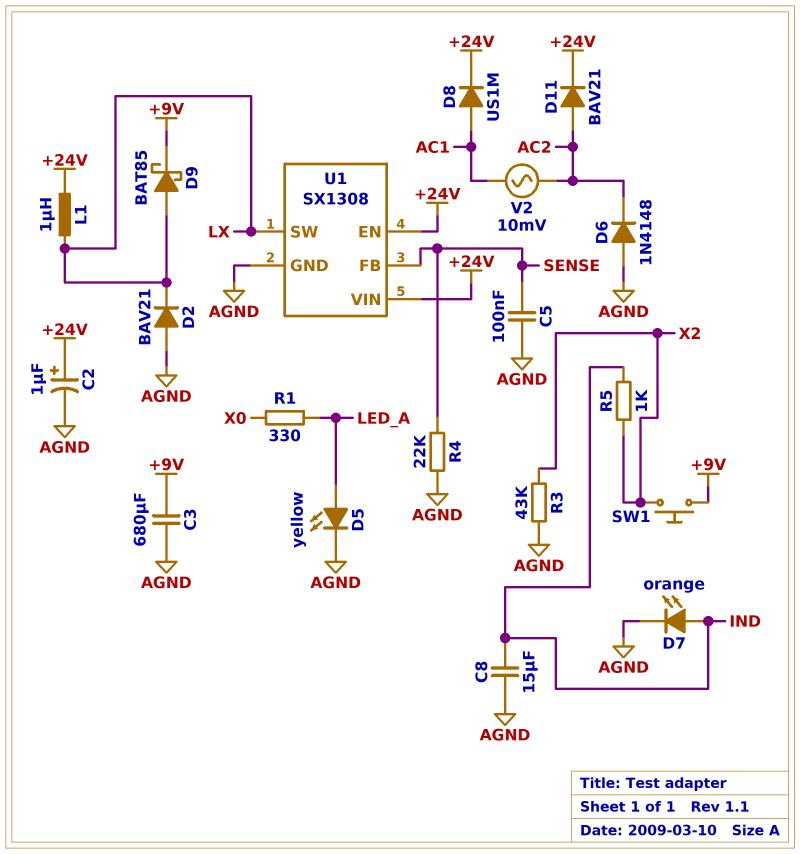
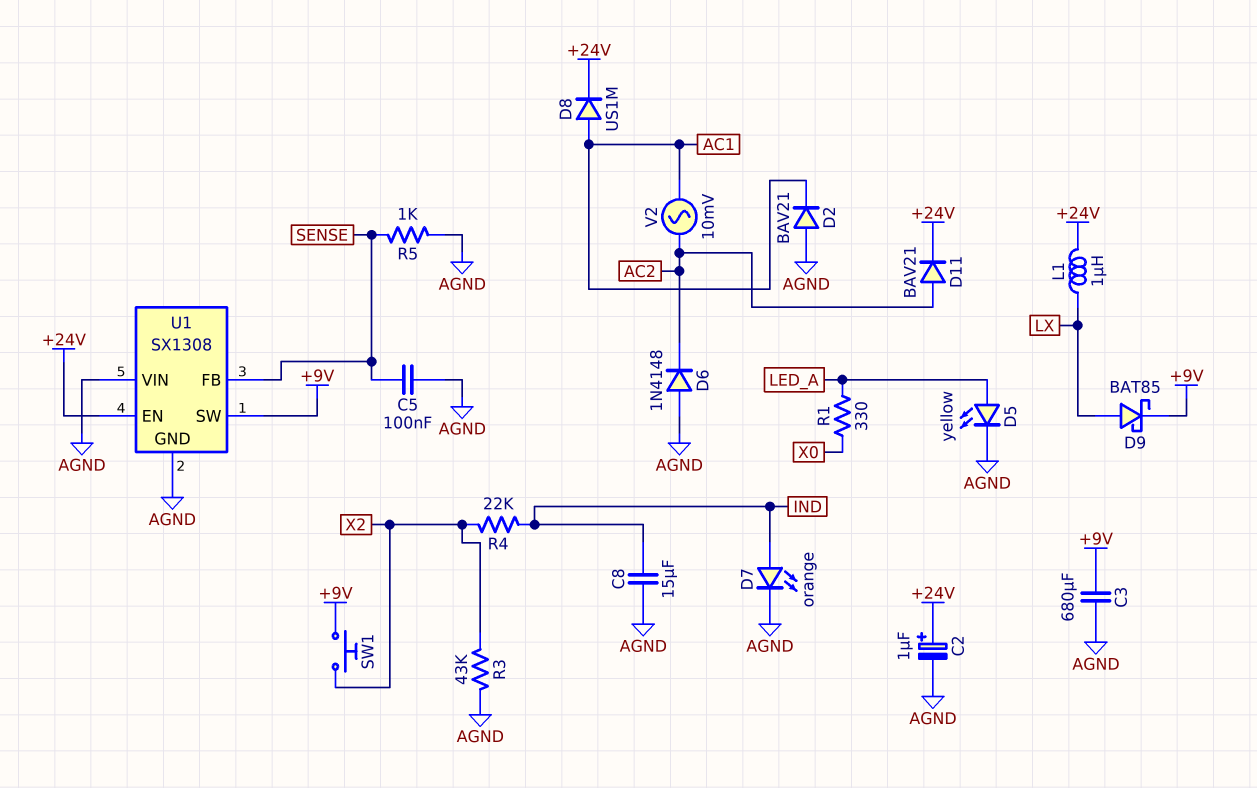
D2: diode BAV21 (A AGND, K LX) -> diode BAV21 (A AGND, K AC1)
R4: 22k (AGND, SENSE) -> 22k (IND, X2)
R5: 1k (IND, X2) -> 1k (AGND, SENSE)
U1 pin SW: LX -> +9V
U1 pin VIN: +24V -> AGND

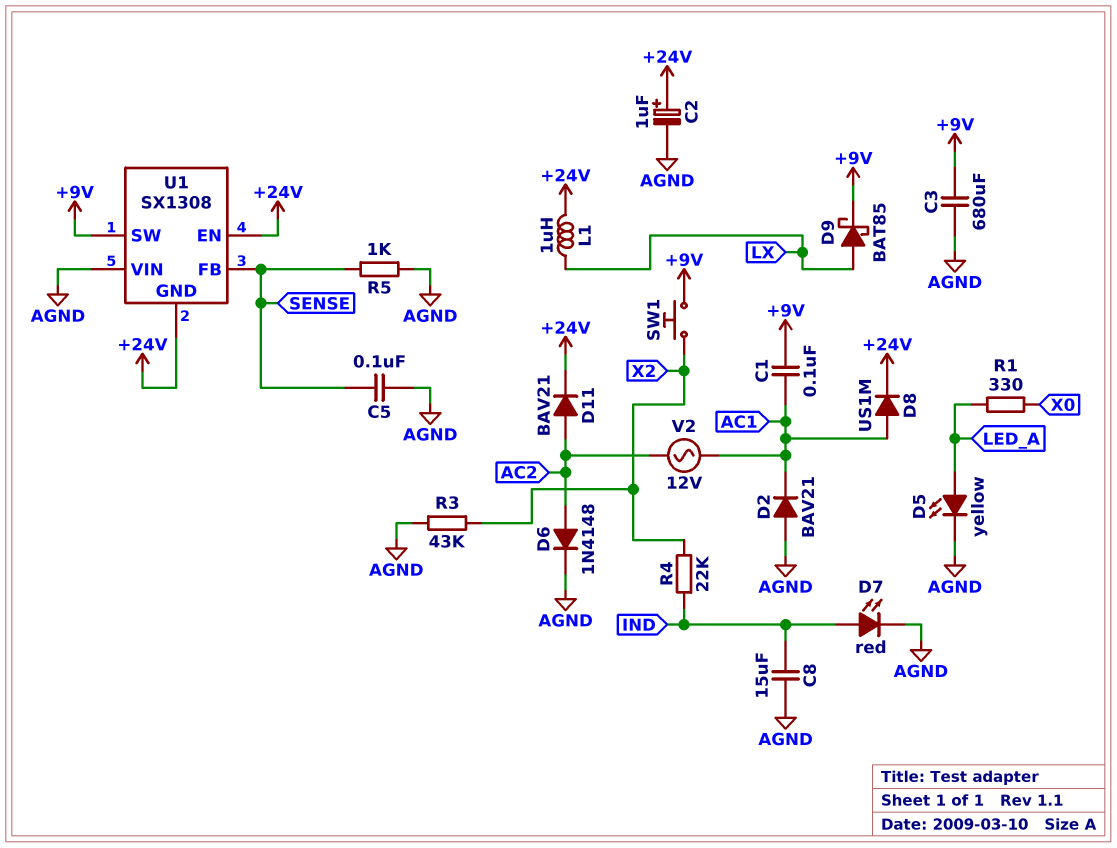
C1: none -> 100nF (+9V, AC1)
D6: diode 1N4148 (A AGND, K AC2) -> diode 1N4148 (A AC2, K AGND)
D7: LED orange (A IND, K AGND) -> LED red (A IND, K AGND)
U1 pin GND: AGND -> +24V
V2: AC 10mV (AC1, AC2) -> AC 12V (AC1, AC2)

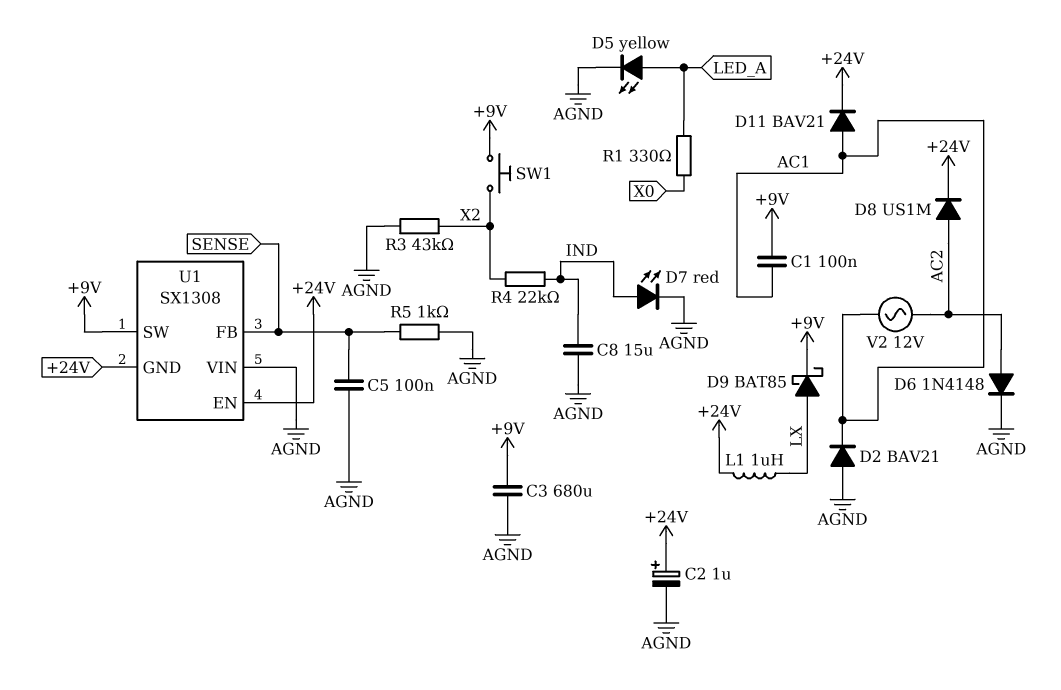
D8: diode US1M (A AC1, K +24V) -> diode US1M (A AC2, K +24V)
D11: diode BAV21 (A AC2, K +24V) -> diode BAV21 (A AC1, K +24V)

